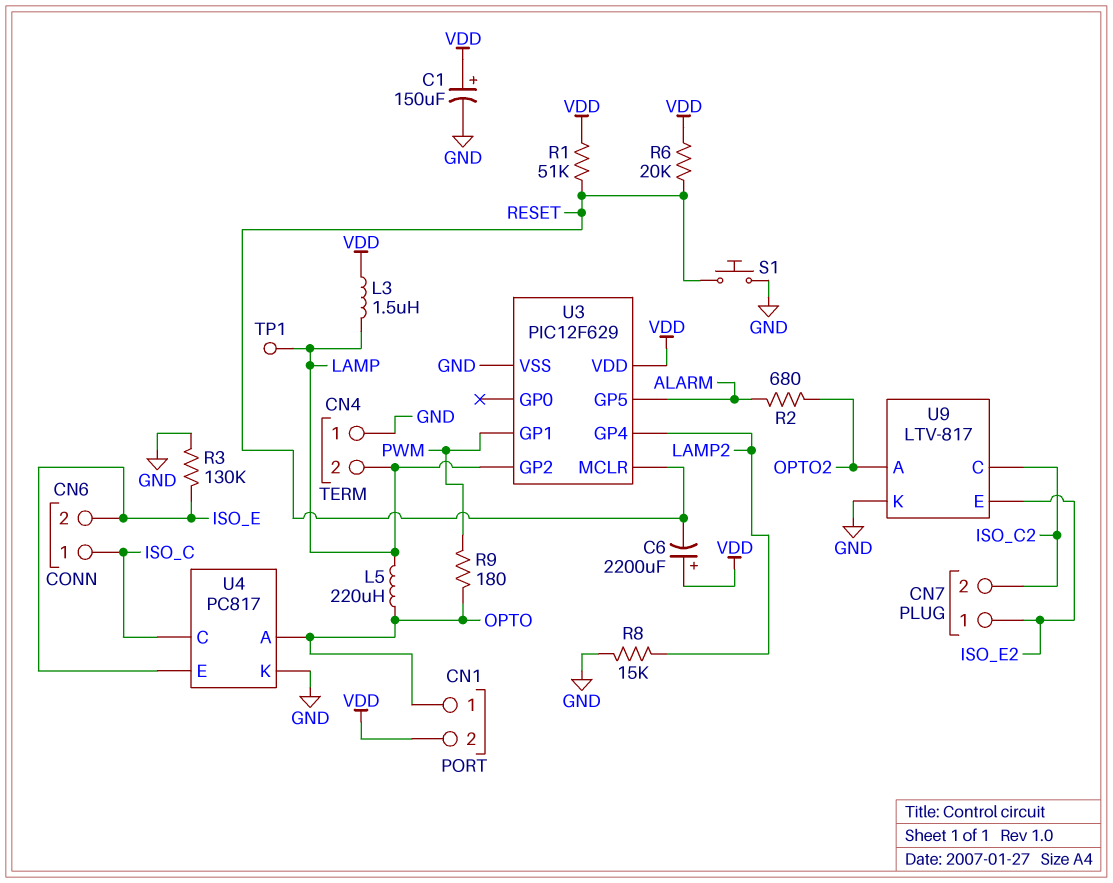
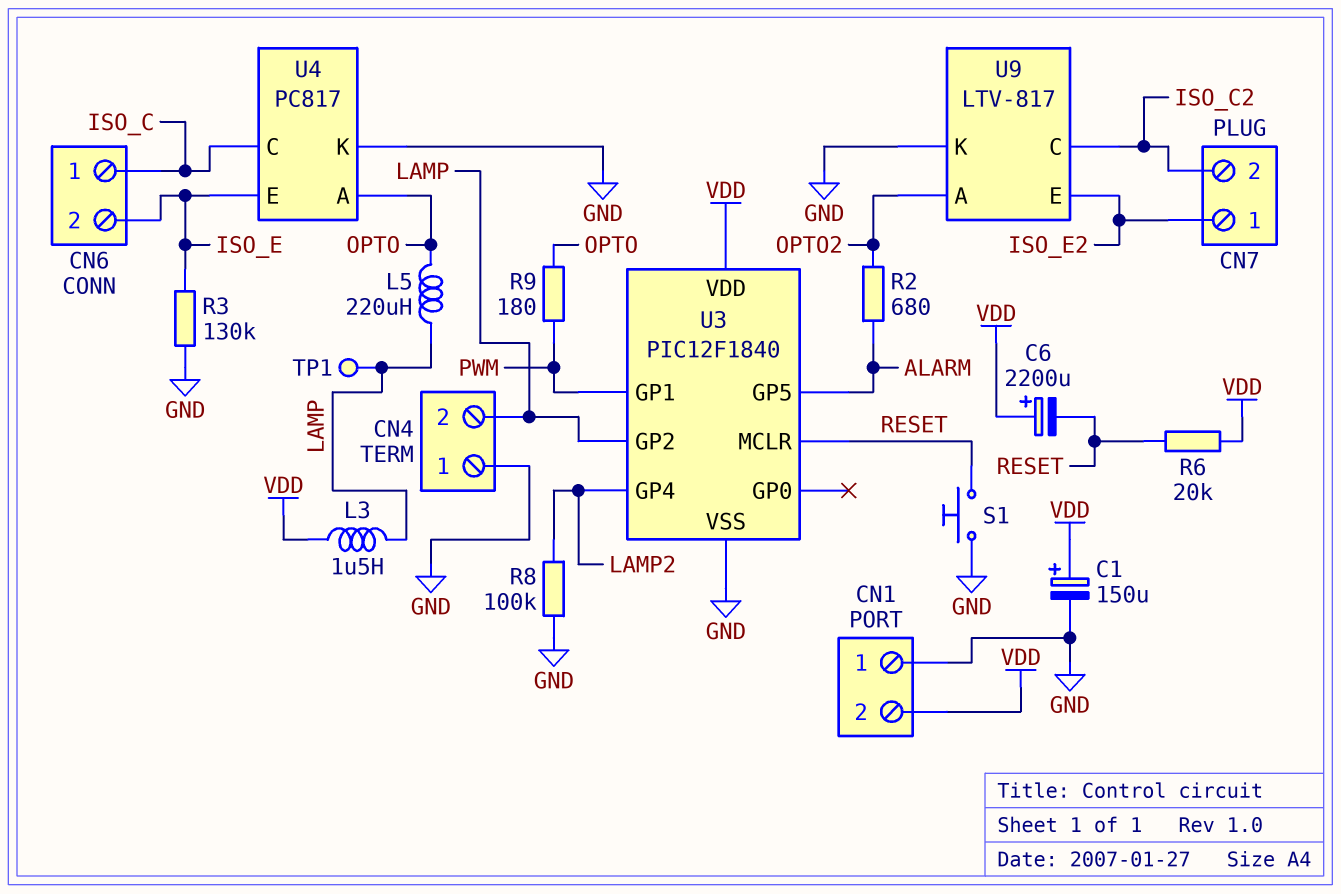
CN1 pin 1: OPTO -> GND
R1: 51k (RESET, VDD) -> none
R8: 15k (GND, LAMP2) -> 100k (GND, LAMP2)
U3: PIC12F629 -> PIC12F1840

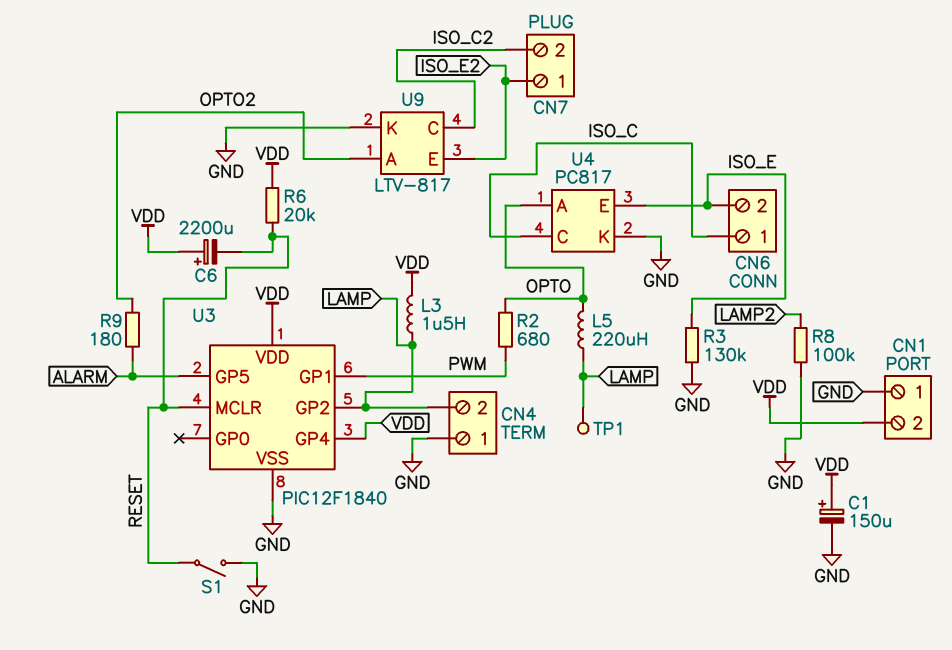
R2: 680 (ALARM, OPTO2) -> 680 (OPTO, PWM)
R9: 180 (OPTO, PWM) -> 180 (ALARM, OPTO2)
S1: button (GND, RESET) -> switch (GND, RESET)
U3 pin GP4: LAMP2 -> VDD

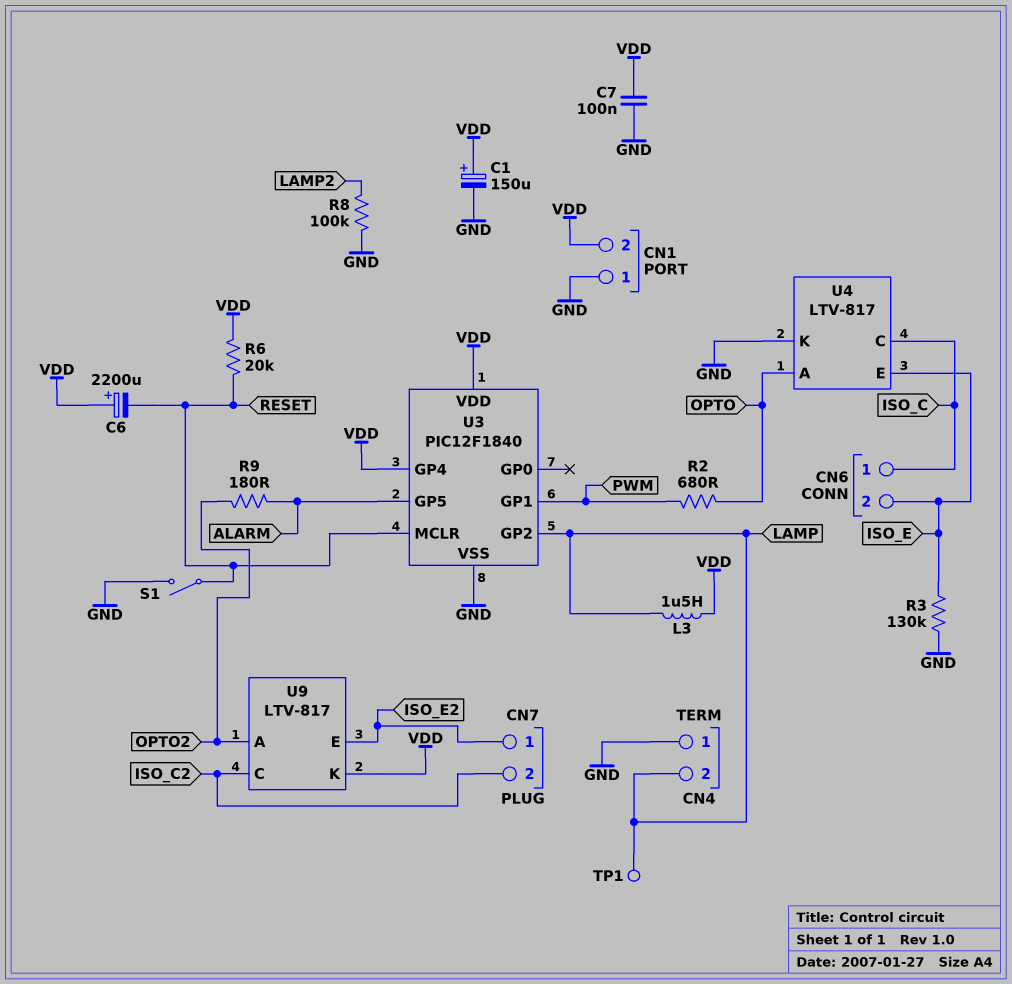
C7: none -> 100nF (GND, VDD)
L5: 220uH (LAMP, OPTO) -> none
U4: PC817 -> LTV-817
U9 pin K: GND -> VDD

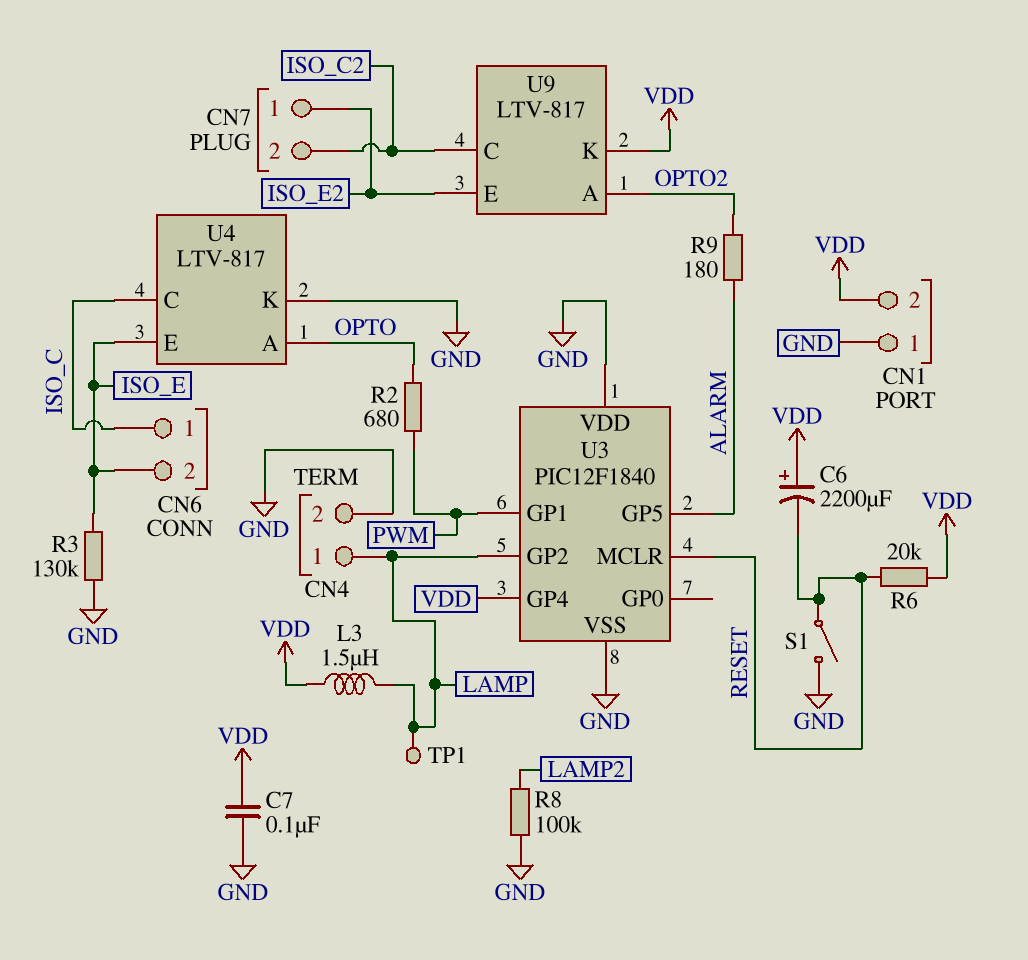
C1: 150uF (plus VDD, minus GND) -> none
CN4 pin 1: GND -> LAMP
CN4 pin 2: LAMP -> GND
U3 pin VDD: VDD -> GND

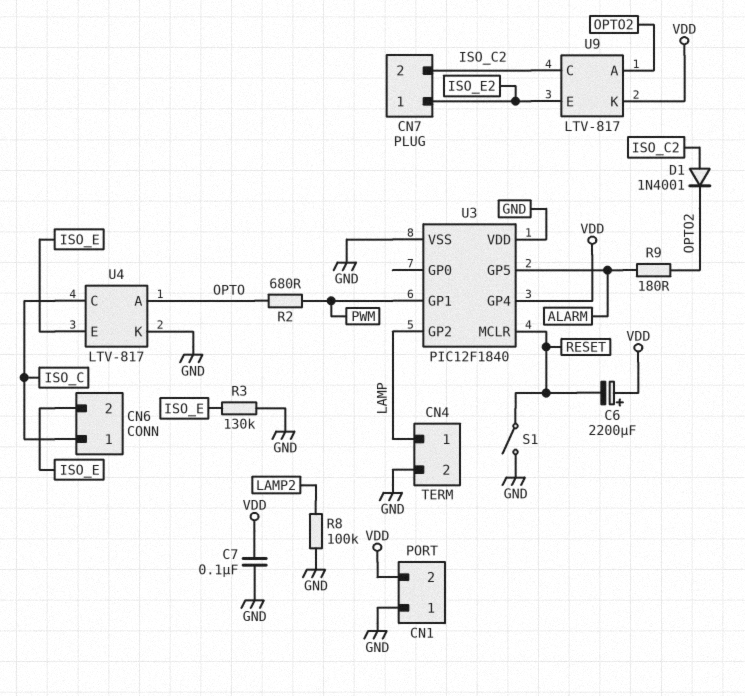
D1: none -> diode 1N4001 (A ISO_C2, K OPTO2)
L3: 1.5uH (LAMP, VDD) -> none
R6: 20k (RESET, VDD) -> none
TP1: test point (LAMP) -> none

